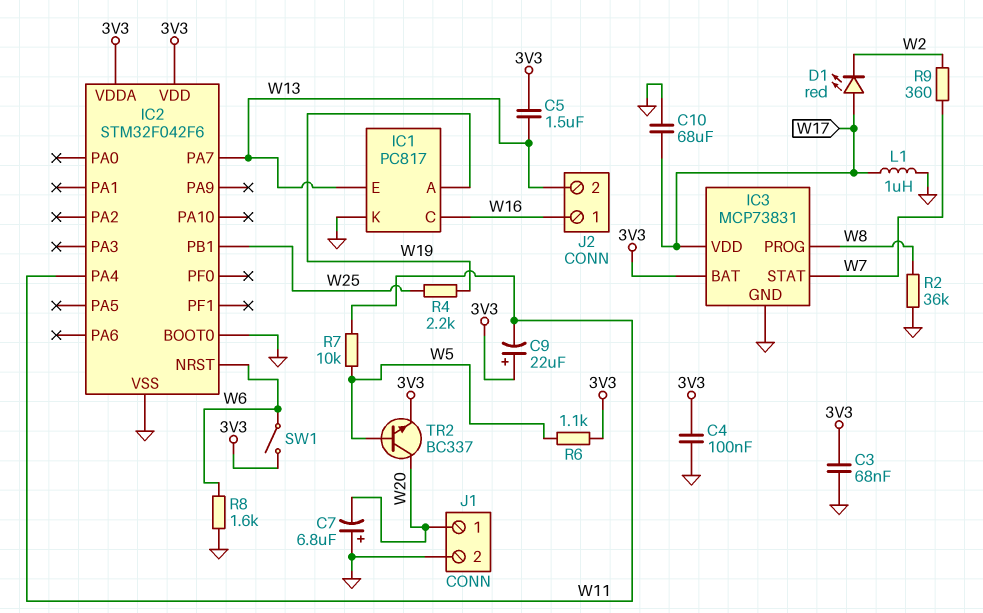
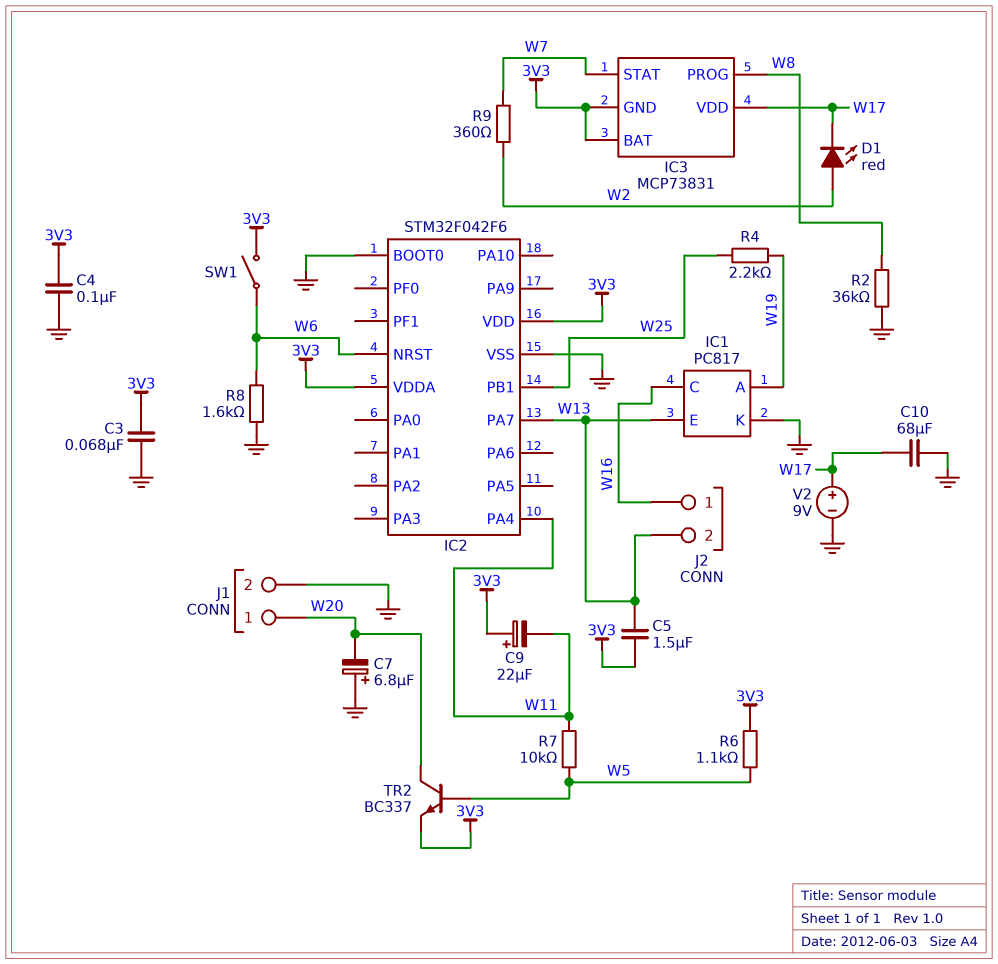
D1: LED red (A W17, K W2) -> LED red (A W2, K W17)
IC3 pin GND: GND -> 3V3
L1: 1uH (GND, W17) -> none
V2: none -> 9V (plus W17, minus GND)

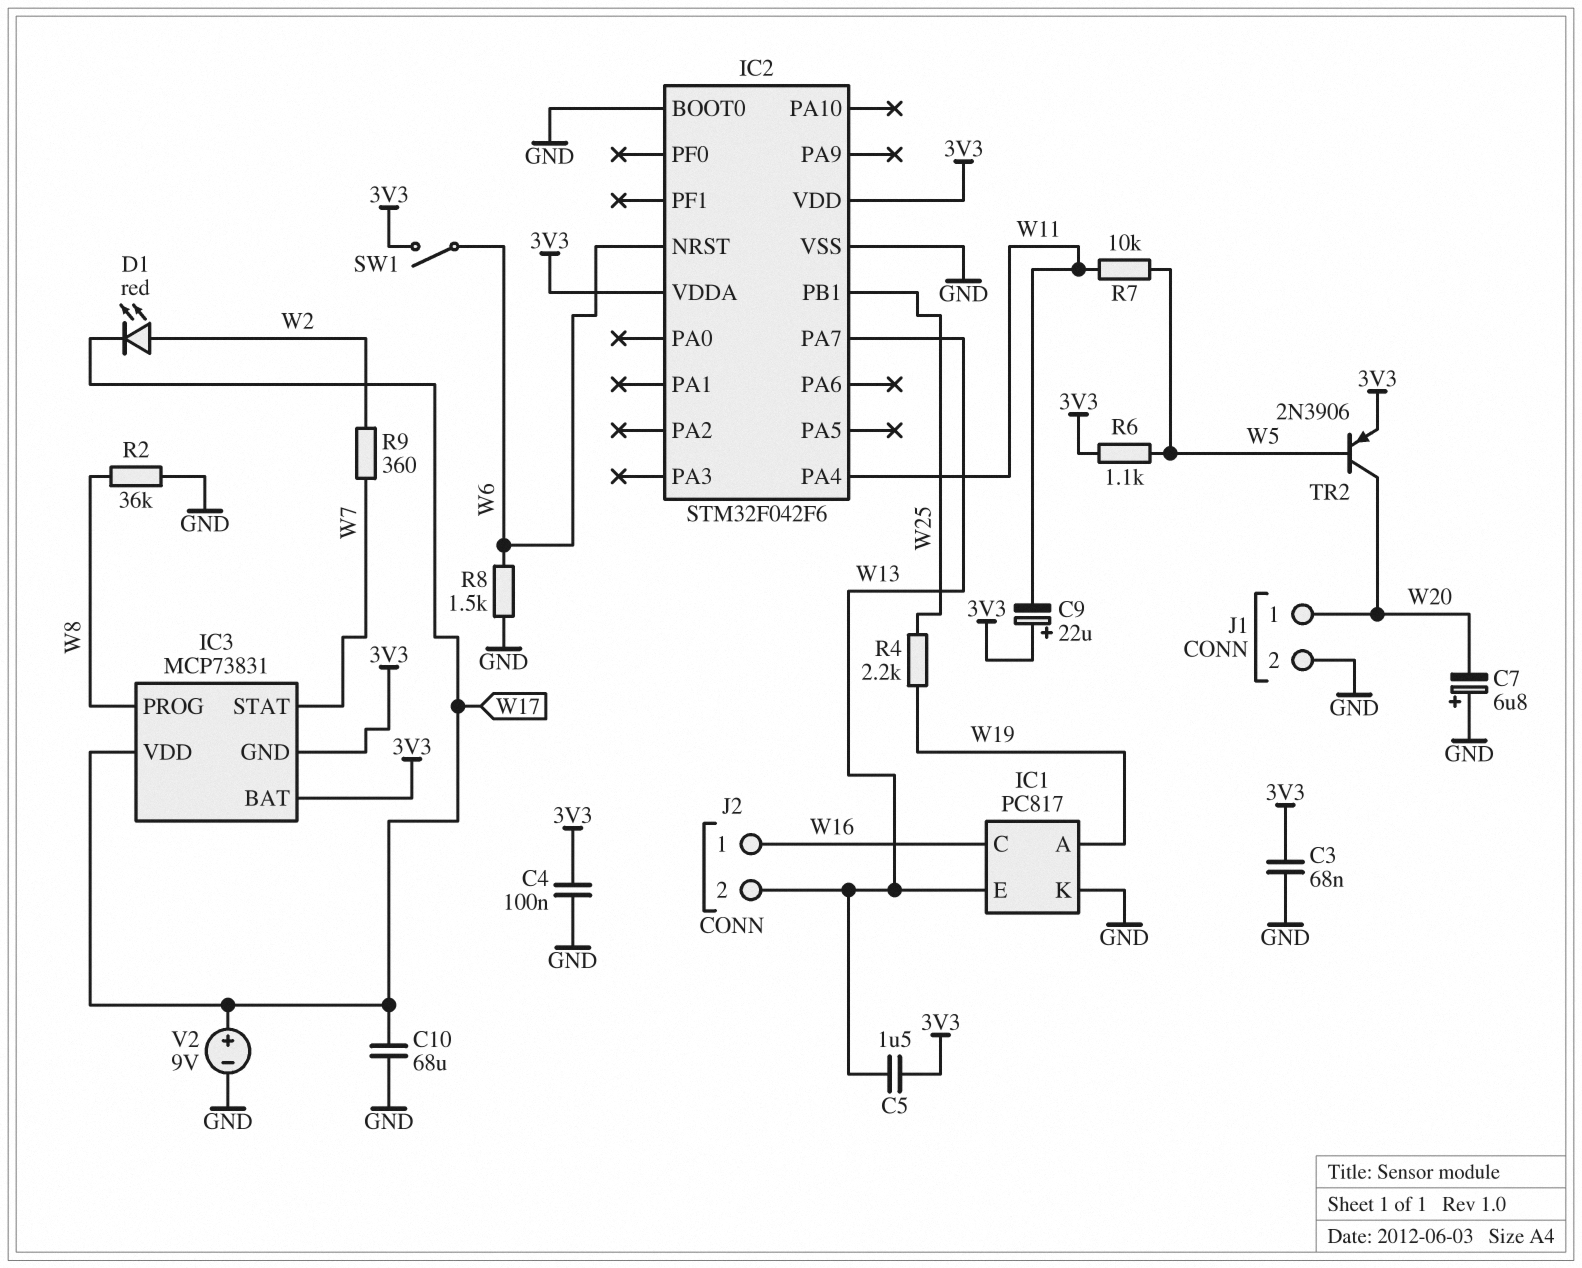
R8: 1.6k (GND, W6) -> 1.5k (GND, W6)
TR2: NPN BC337 (B W5, C W20, E 3V3) -> PNP 2N3906 (B W5, C W20, E 3V3)

